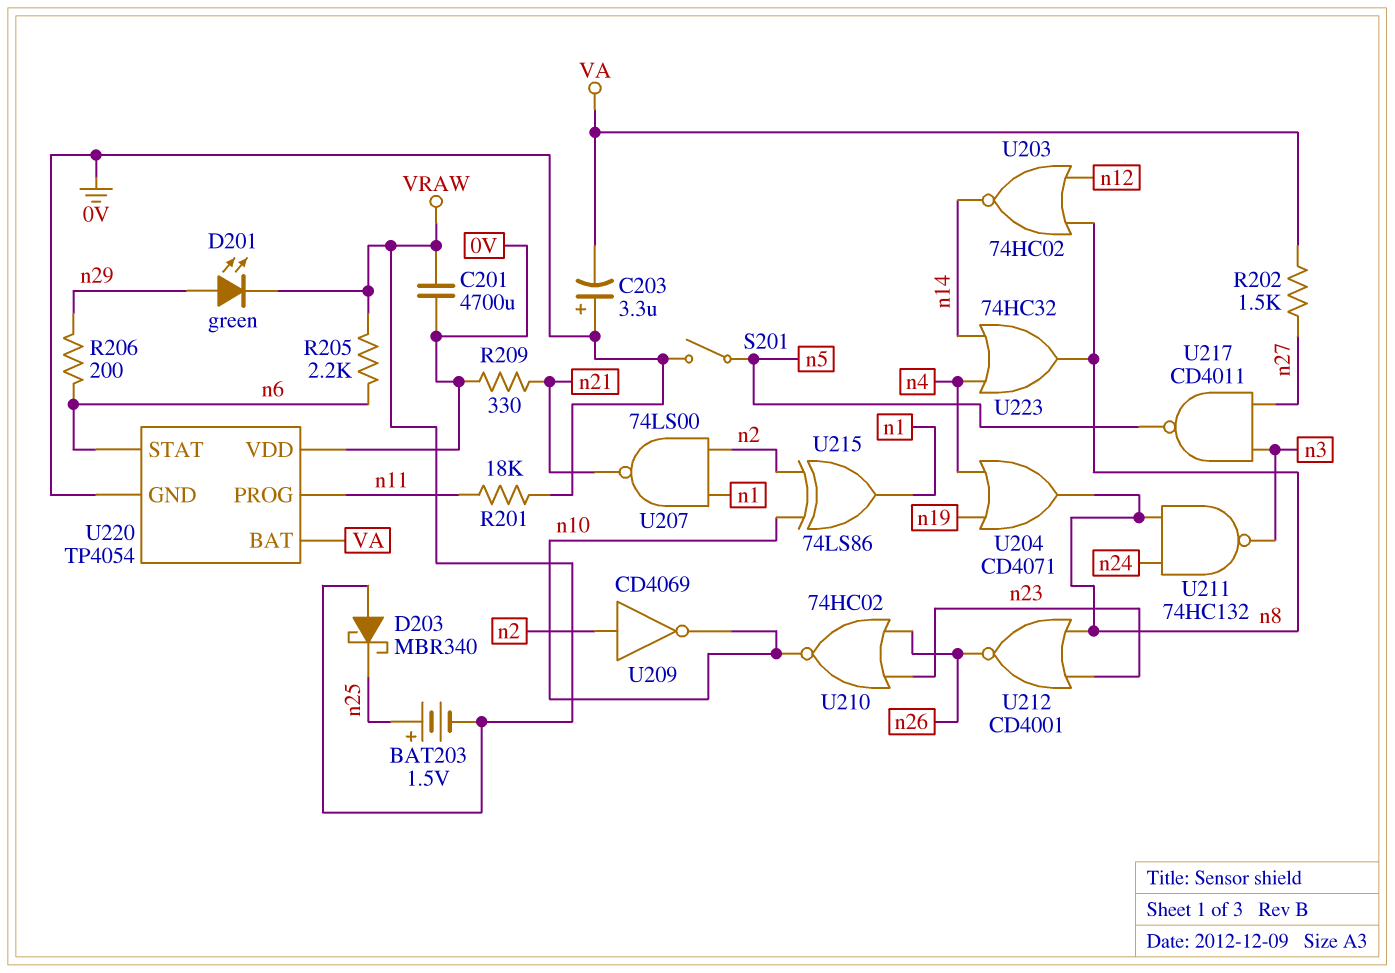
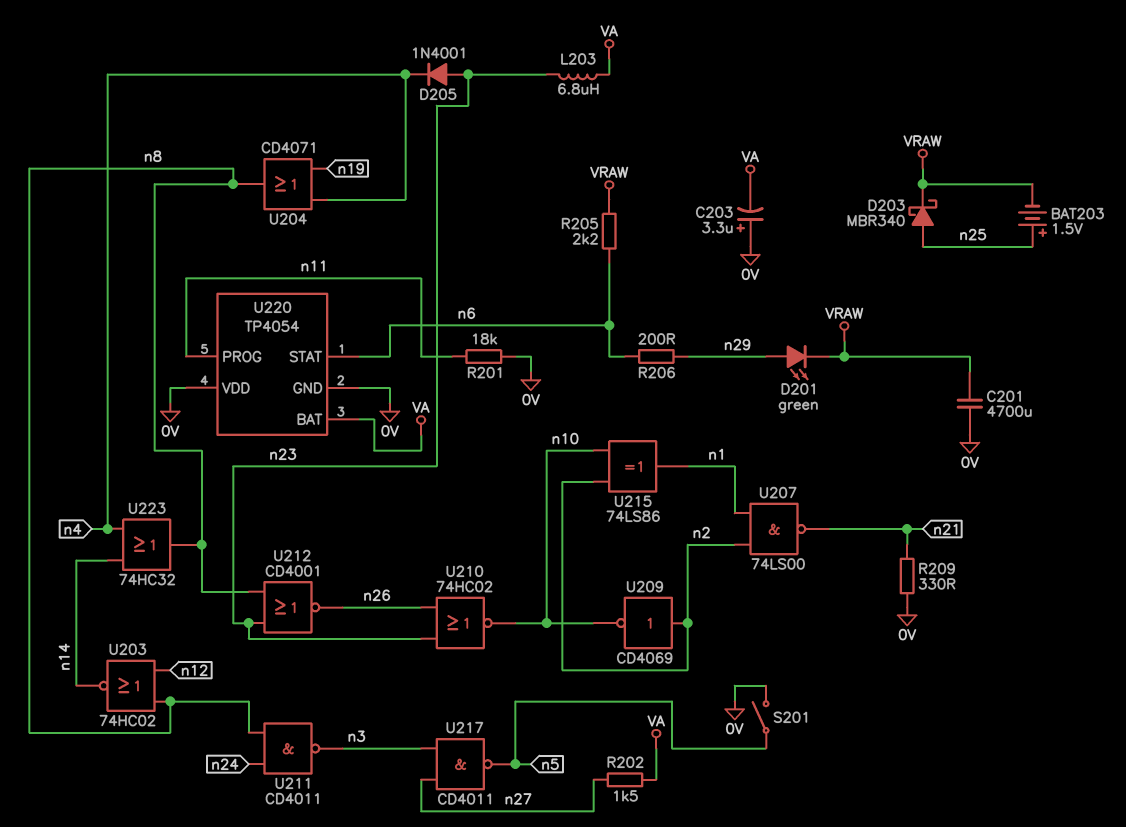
D203: schottky MBR340 (A VRAW, K n25) -> schottky MBR340 (A n25, K VRAW)
D205: none -> diode 1N4001 (A n23, K n4)
L203: none -> 6.8uH (VA, n23)
U211: NAND 74HC132 (in n8, in n24, out n3) -> NAND CD4011 (in n8, in n24, out n3)

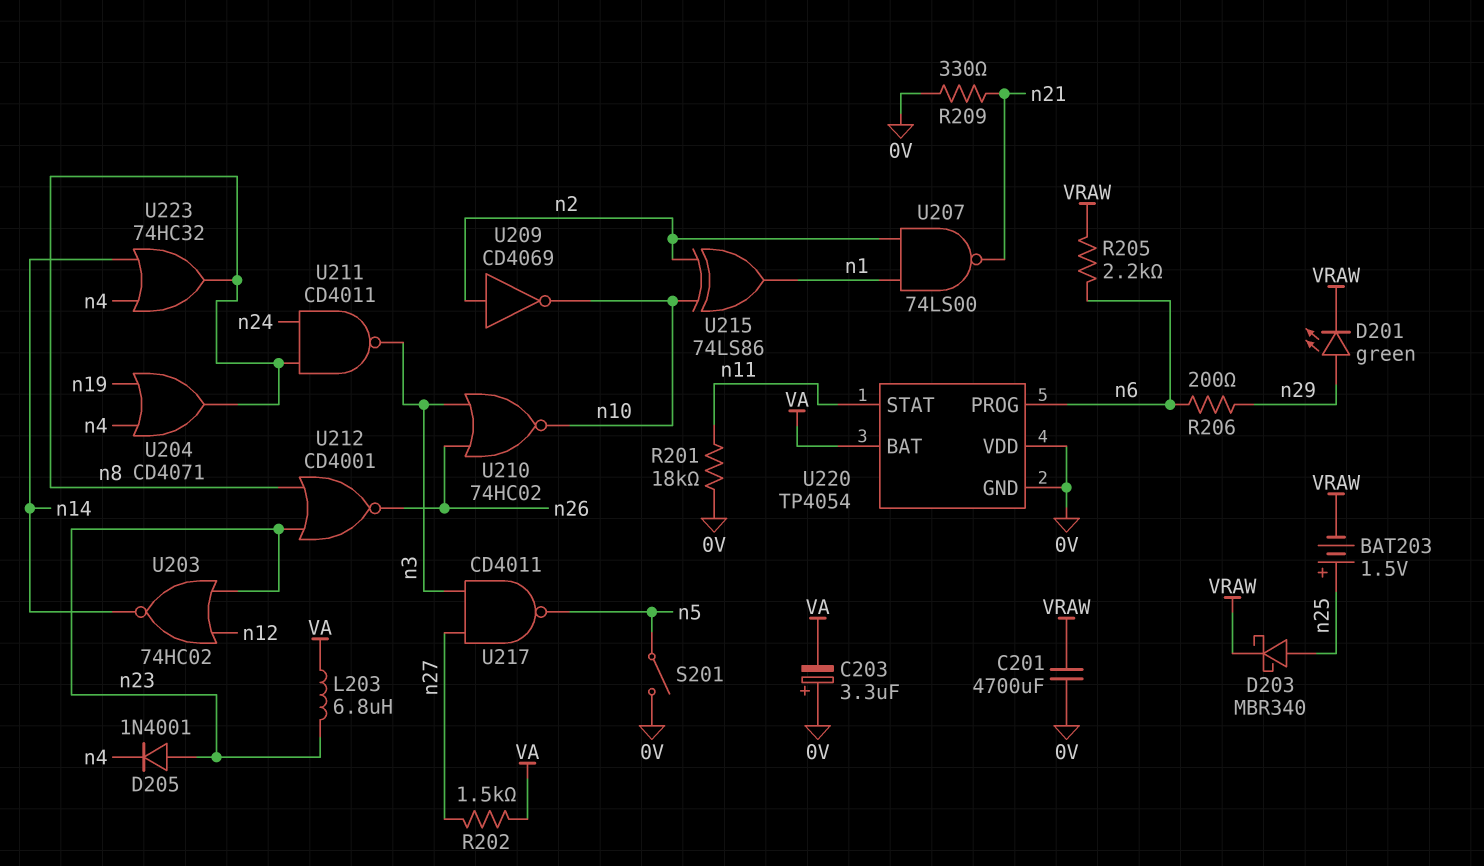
U203: NOR 74HC02 (in n8, in n12, out n14) -> NOR 74HC02 (in n12, in n23, out n14)
U210: NOR 74HC02 (in n23, in n26, out n10) -> NOR 74HC02 (in n3, in n26, out n10)
U220 pin PROG: n11 -> n6
U220 pin STAT: n6 -> n11

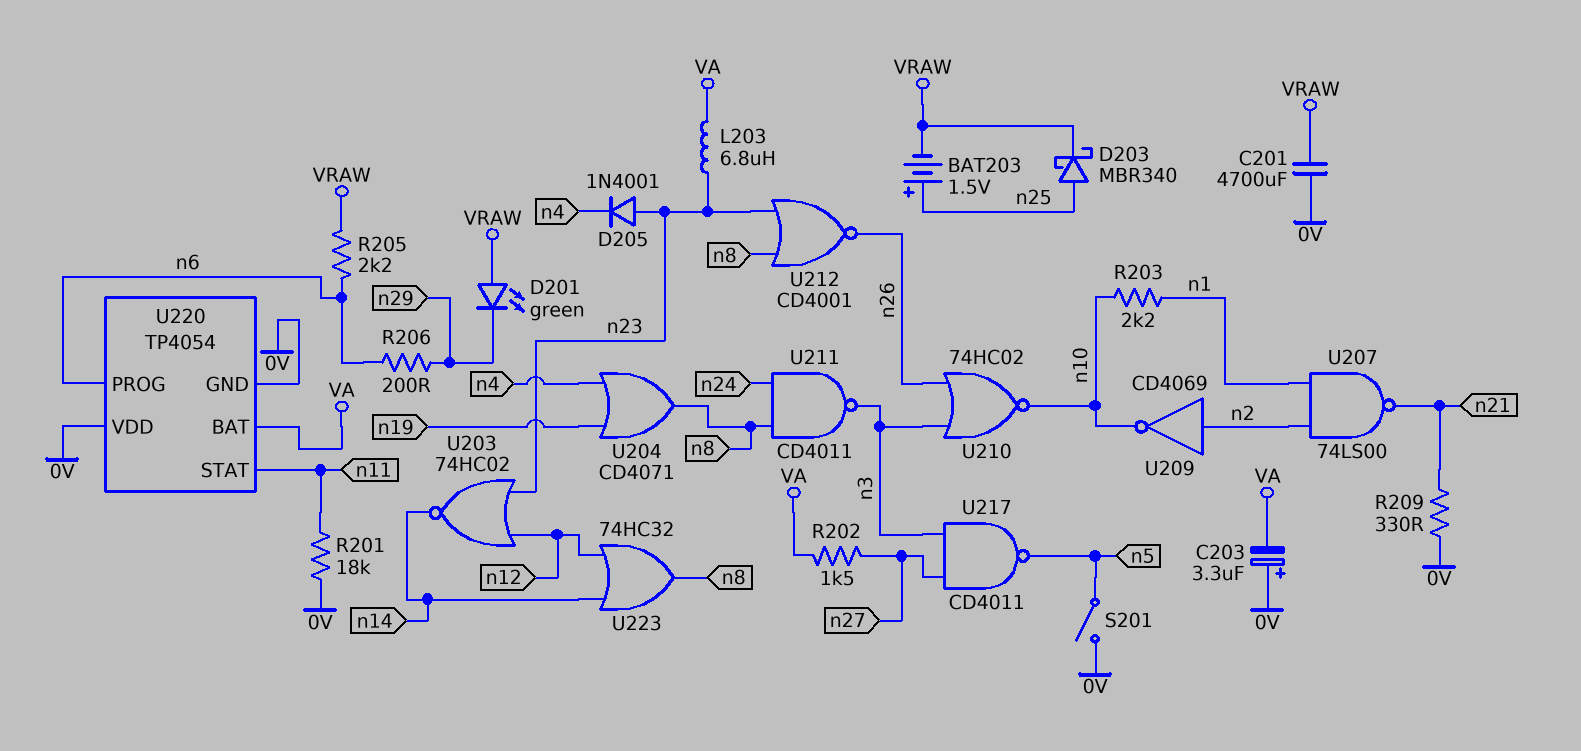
D201: LED green (A n29, K VRAW) -> LED green (A VRAW, K n29)
R203: none -> 2.2k (n1, n10)
U215: XOR 74LS86 (in n2, in n10, out n1) -> none
U223: OR 74HC32 (in n4, in n14, out n8) -> OR 74HC32 (in n12, in n14, out n8)

